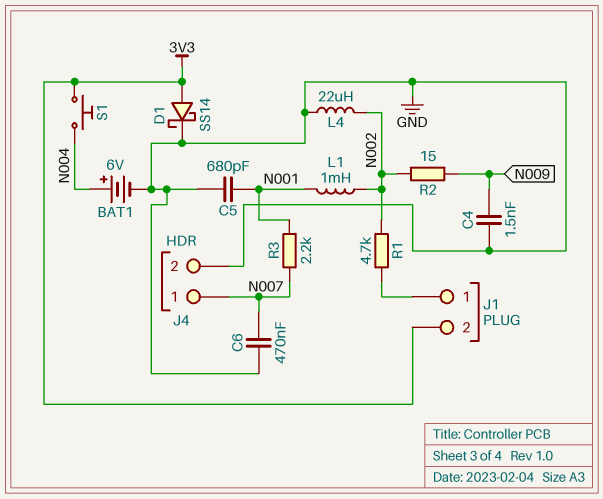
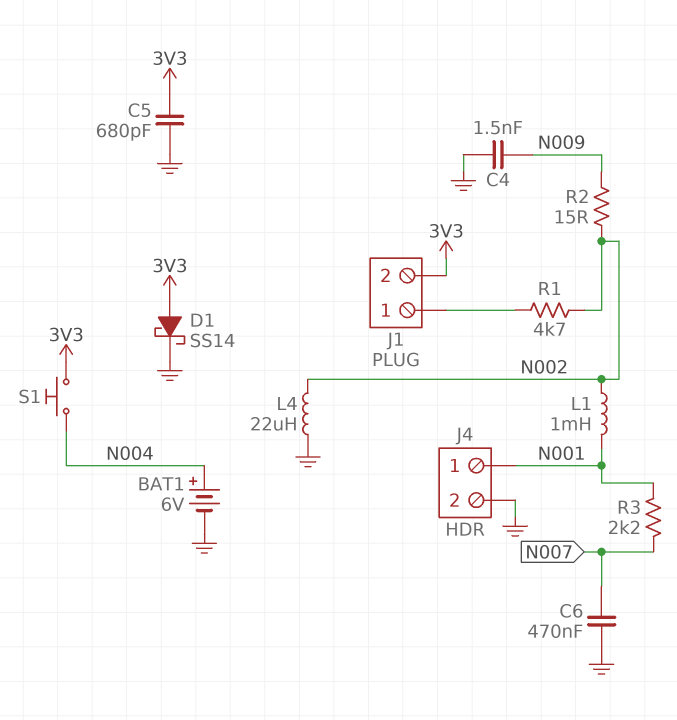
C5: 680pF (GND, N001) -> 680pF (3V3, GND)
J4 pin 1: N007 -> N001

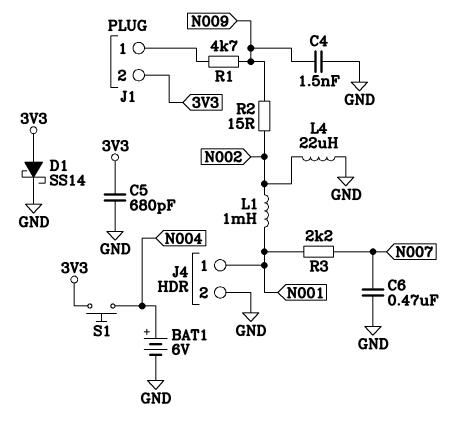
R1: 4.7k (J1/1, N002) -> 4.7k (J1/1, N009)

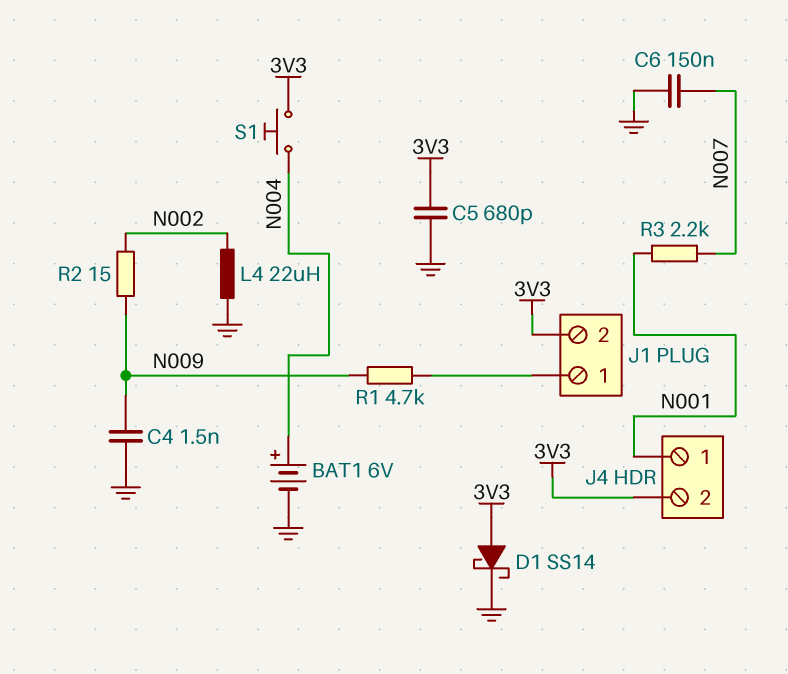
C6: 470nF (GND, N007) -> 150nF (GND, N007)
J4 pin 2: GND -> 3V3
L1: 1mH (N001, N002) -> none

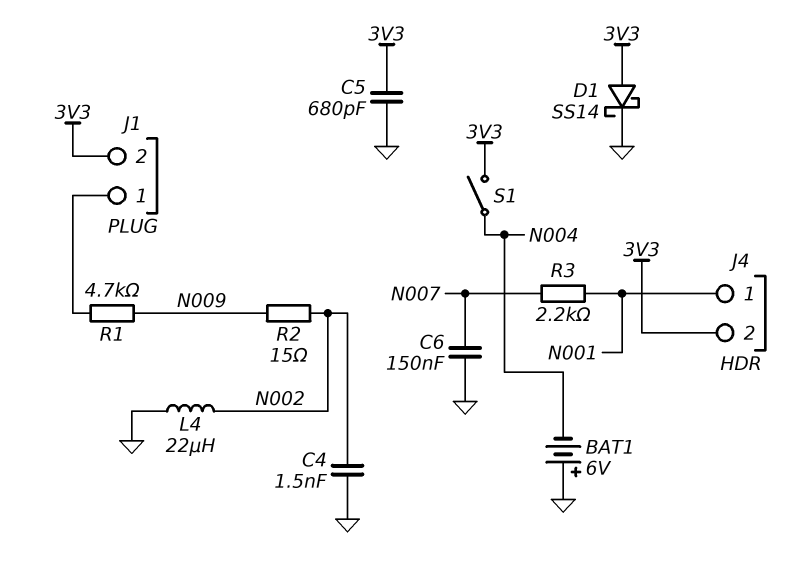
BAT1: 6V (plus N004, minus GND) -> 6V (plus GND, minus N004)
C4: 1.5nF (GND, N009) -> 1.5nF (GND, N002)
S1: button (3V3, N004) -> switch (3V3, N004)

